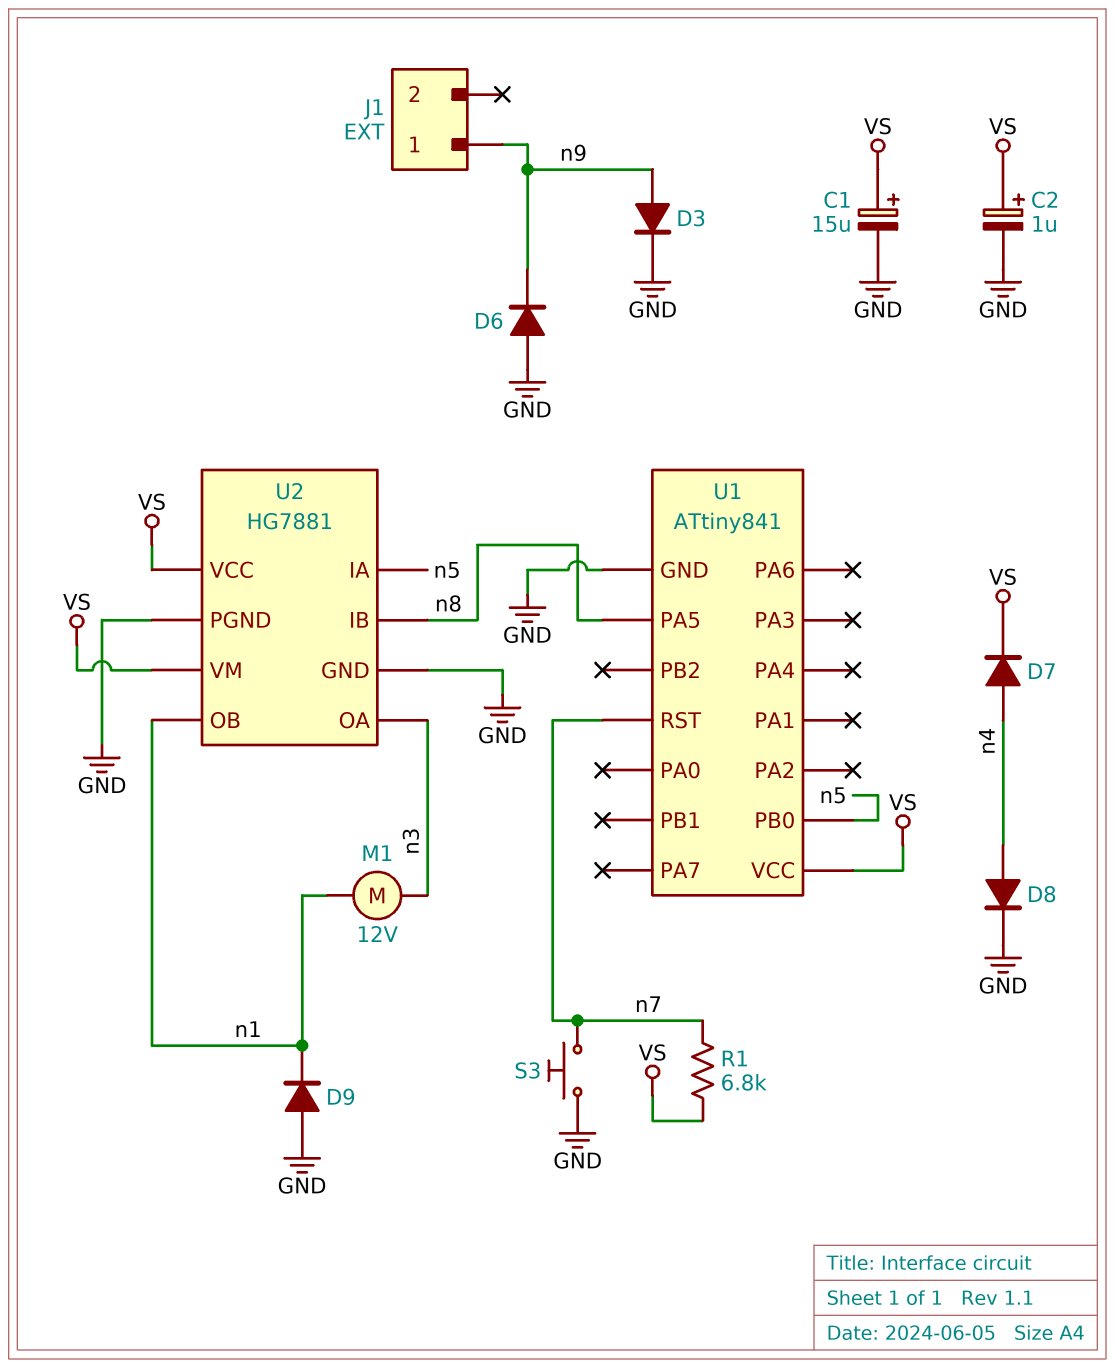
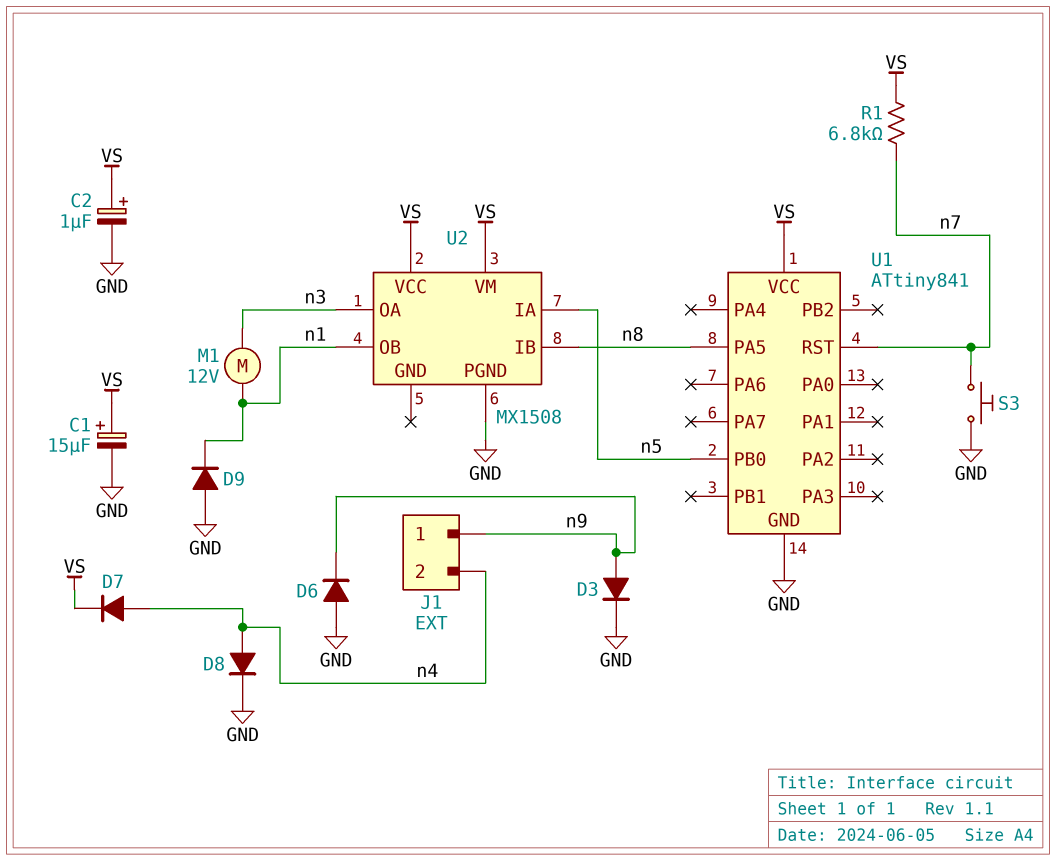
J1 pin 2: none -> n4
U2: HG7881 -> MX1508
U2 pin GND: GND -> none

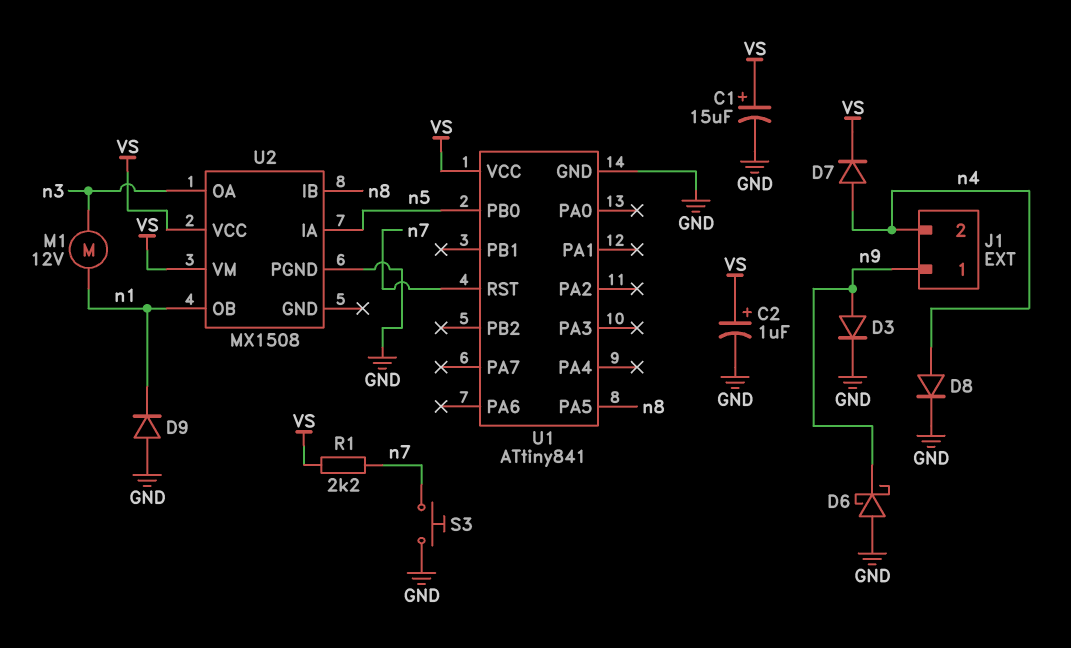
D6: diode (A GND, K n9) -> schottky (A GND, K n9)
R1: 6.8k (VS, n7) -> 2.2k (VS, n7)

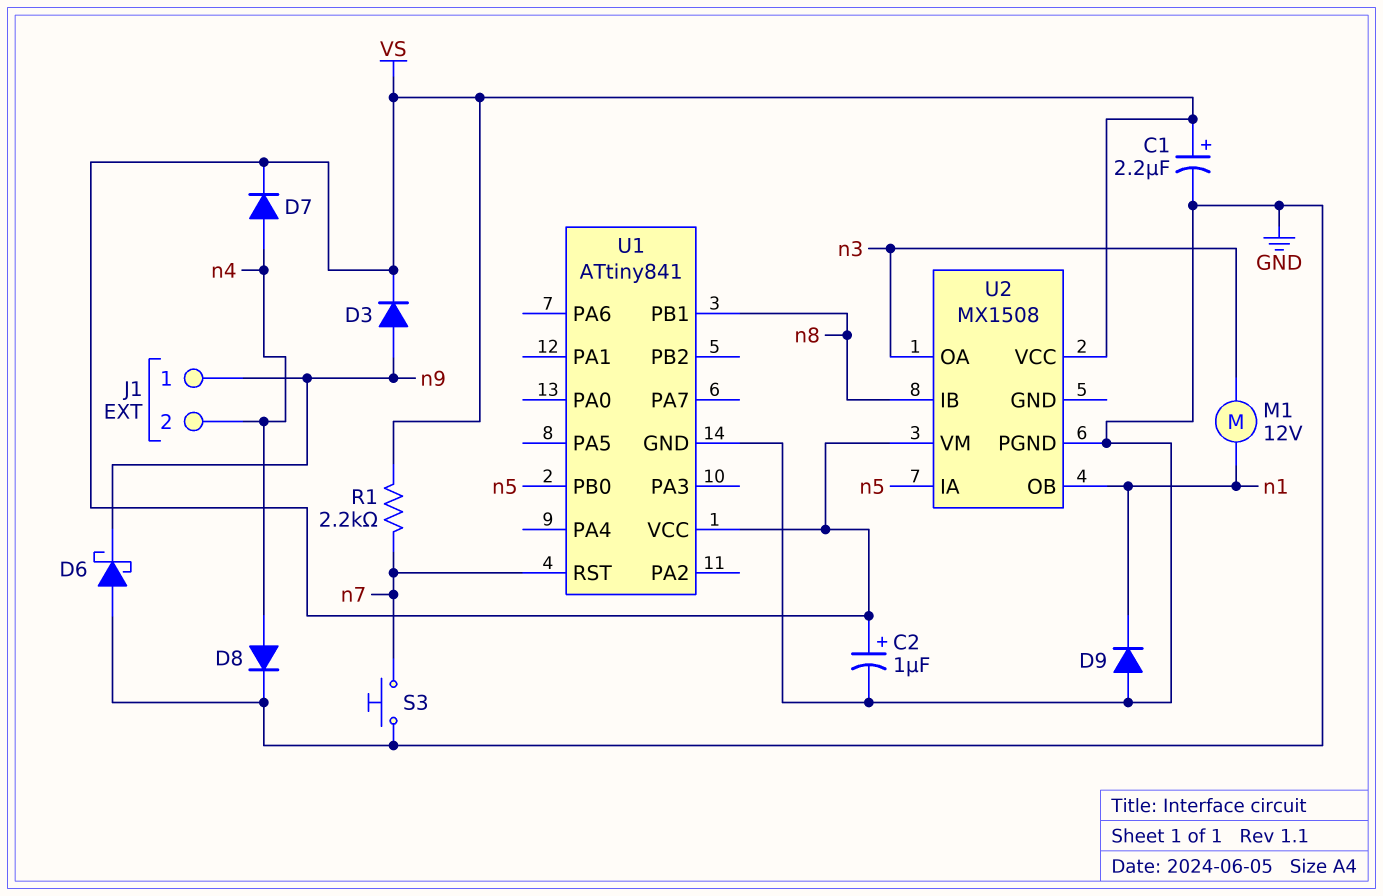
C1: 15uF (plus VS, minus GND) -> 2.2uF (plus VS, minus GND)
D3: diode (A n9, K GND) -> diode (A n9, K VS)
U1 pin PA5: n8 -> none
U1 pin PB1: none -> n8

